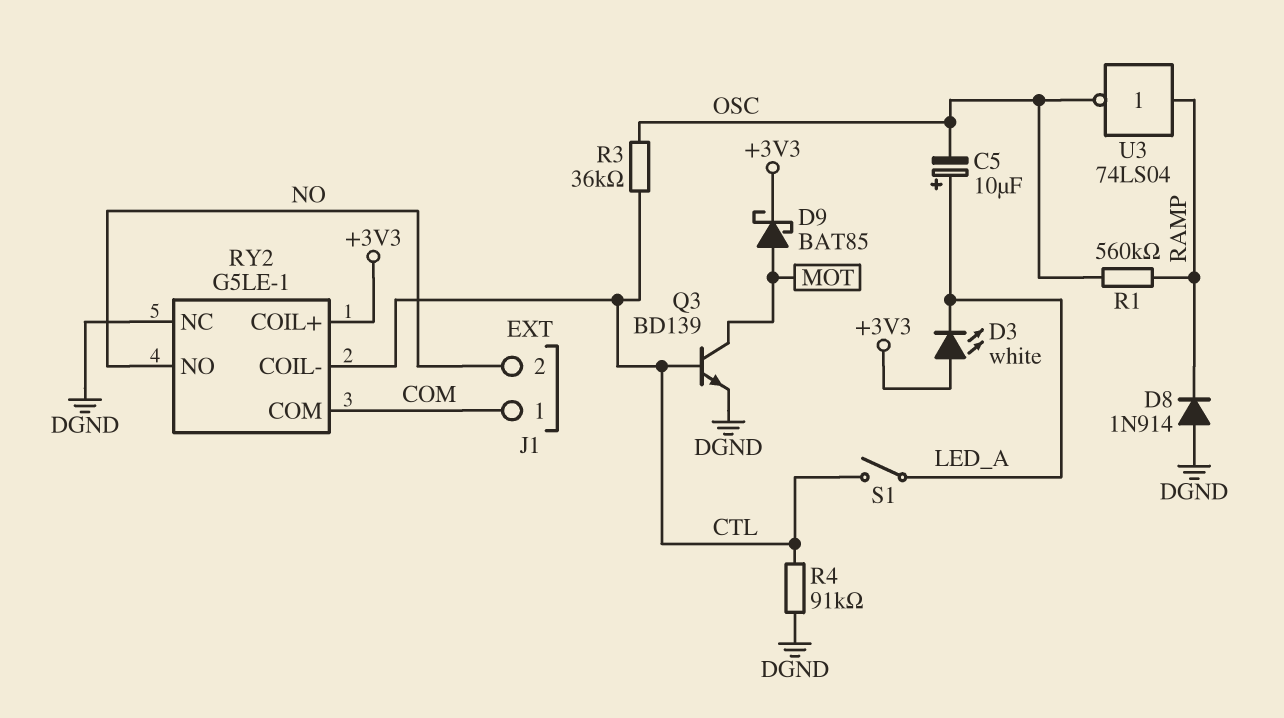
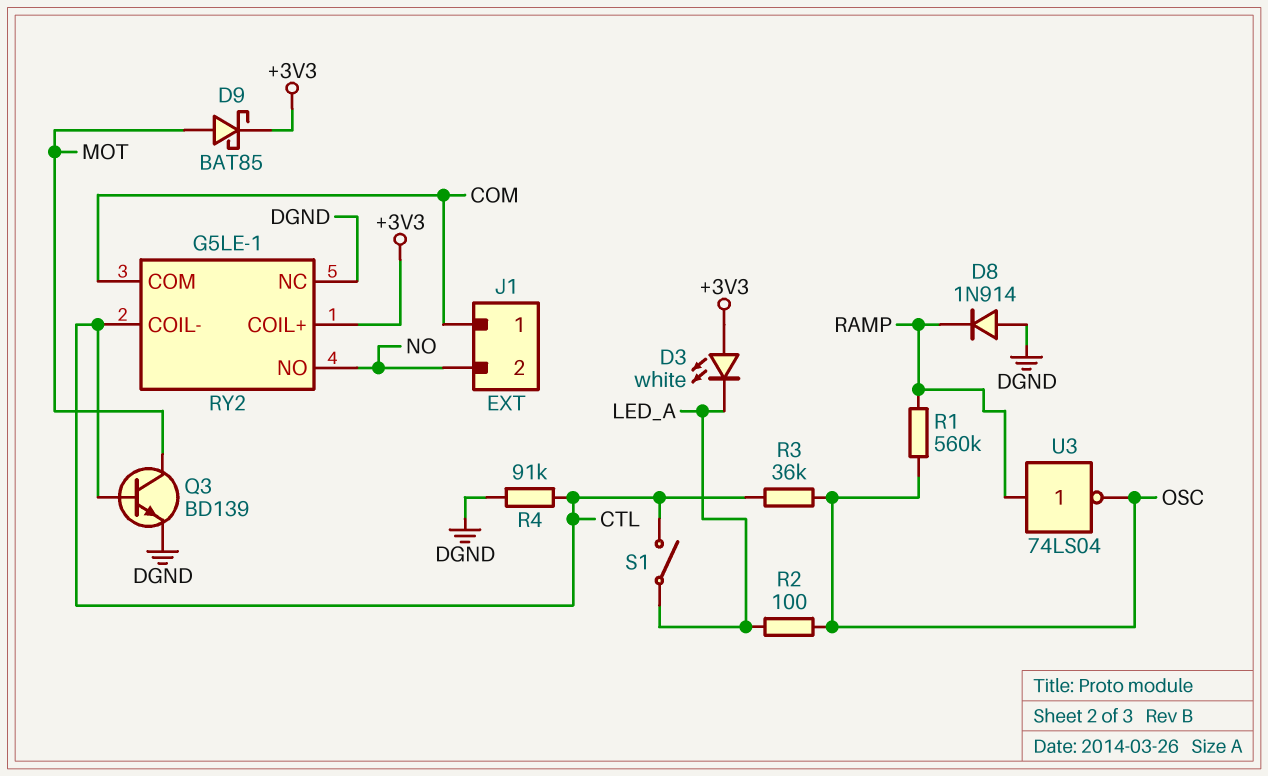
C5: 10uF (plus LED_A, minus OSC) -> none
R2: none -> 100 (LED_A, OSC)

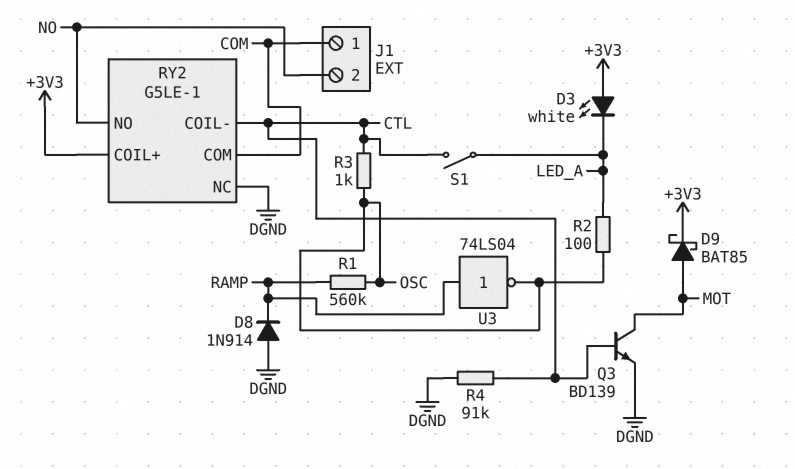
R3: 36k (CTL, OSC) -> 1k (CTL, OSC)

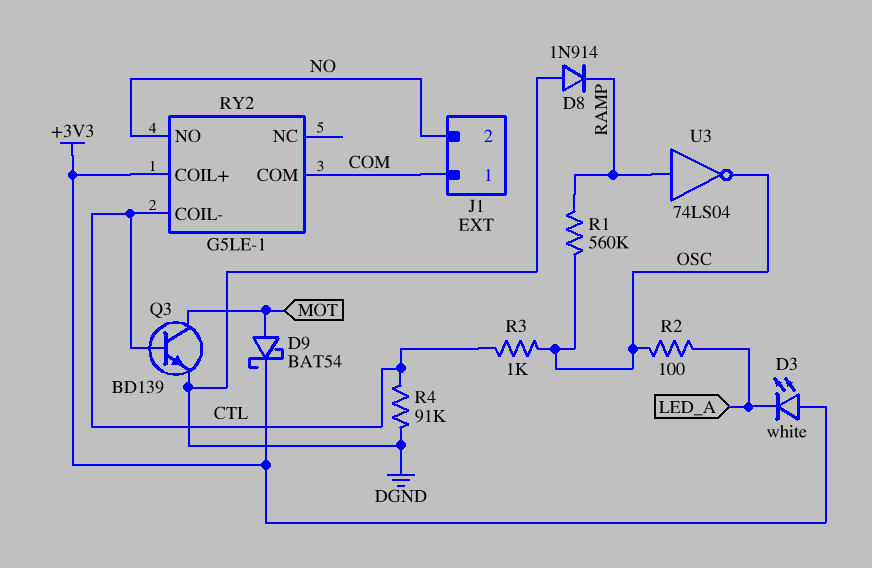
D9: schottky BAT85 (A MOT, K +3V3) -> schottky BAT54 (A MOT, K +3V3)
RY2 pin NC: DGND -> none
S1: switch (CTL, LED_A) -> none

